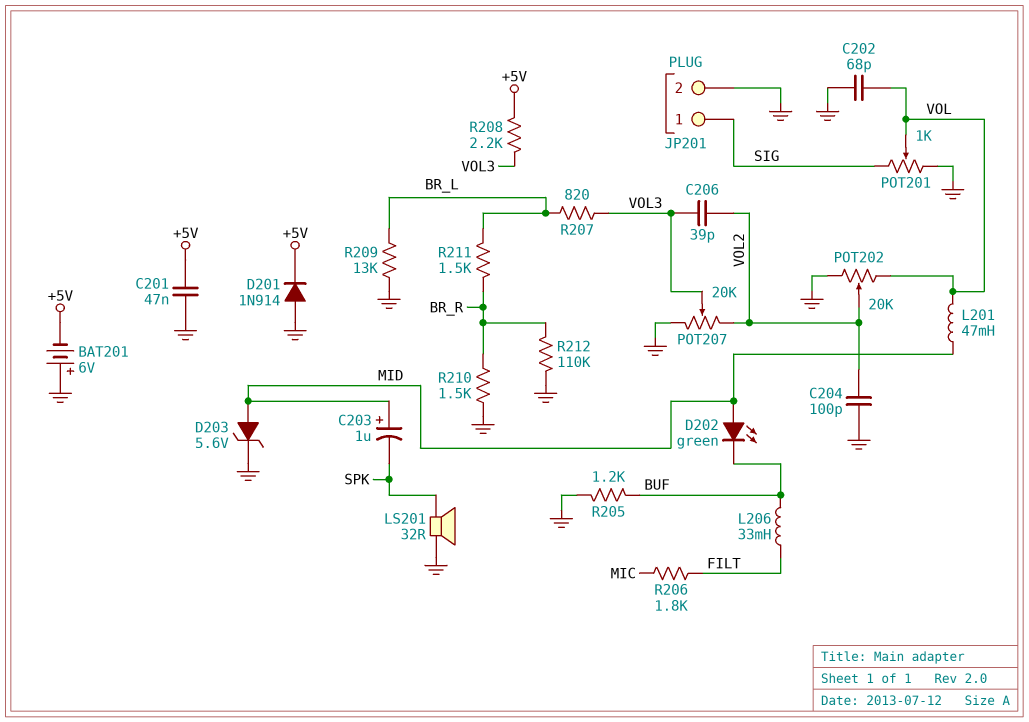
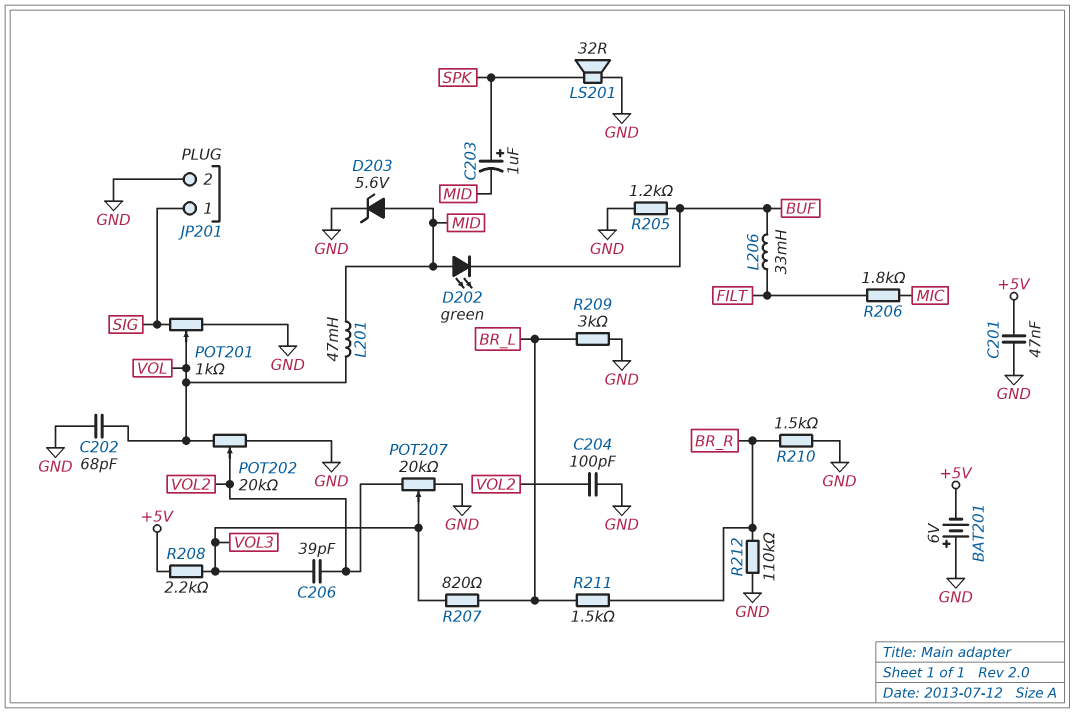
C203: 1uF (plus MID, minus SPK) -> 1uF (plus SPK, minus MID)
D201: diode 1N914 (A GND, K +5V) -> none
R209: 13k (BR_L, GND) -> 3k (BR_L, GND)

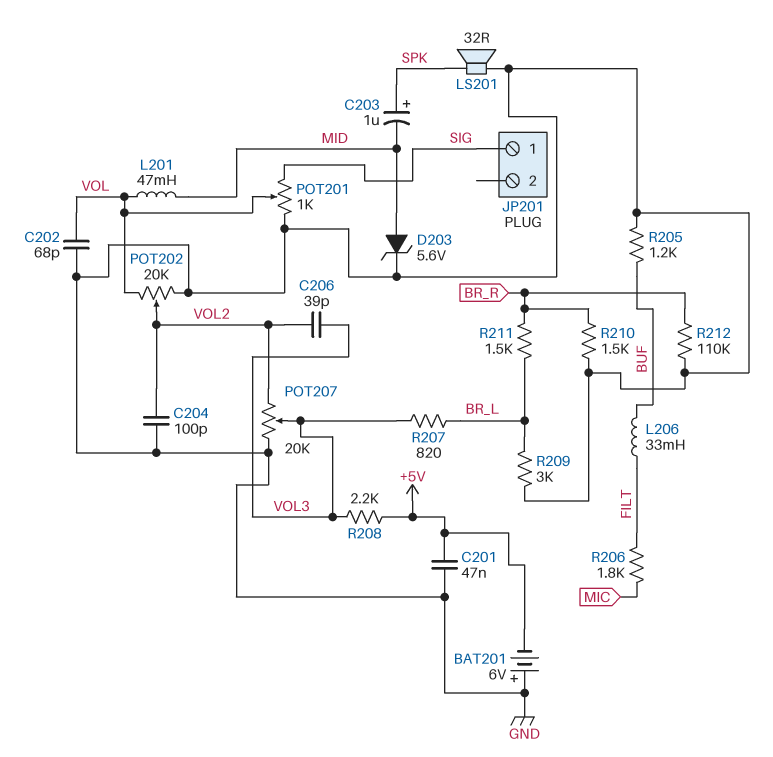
D202: LED green (A MID, K BUF) -> none
JP201 pin 2: GND -> none

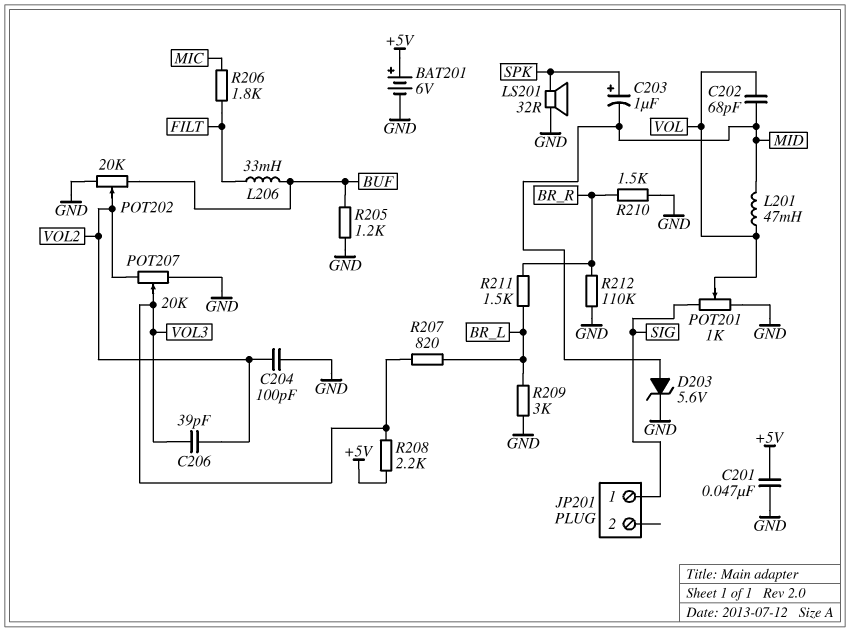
BAT201: 6V (plus GND, minus +5V) -> 6V (plus +5V, minus GND)
C202: 68pF (GND, VOL) -> 68pF (MID, VOL)
POT202: 20k (GND, VOL, wiper VOL2) -> 20k (BUF, GND, wiper VOL2)

